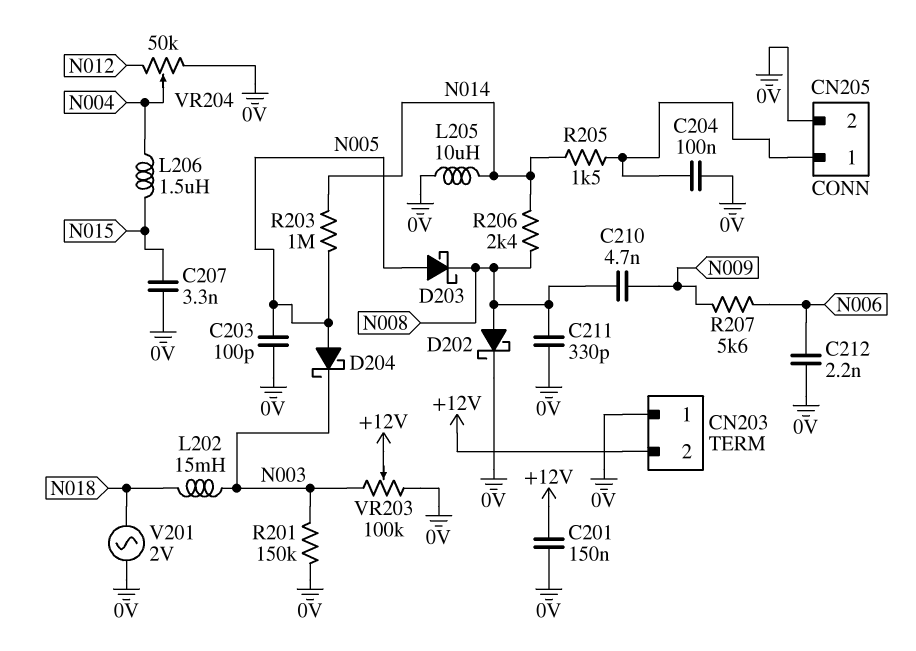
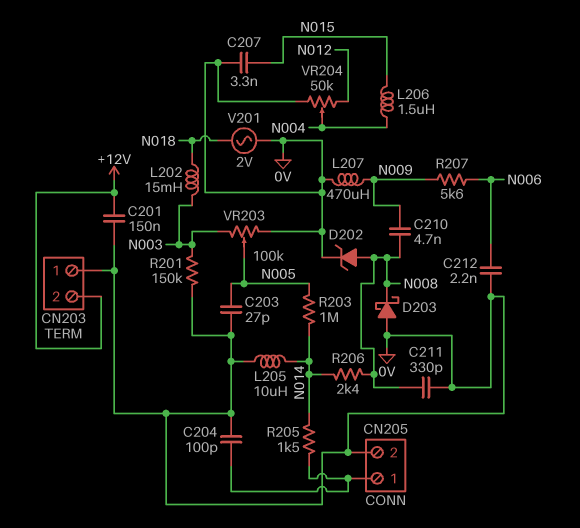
C203: 100pF (0V, N005) -> 27pF (0V, N005)
C204: 100nF (0V, CN205/1) -> 100pF (0V, CN205/1)
D202: schottky (A N008, K 0V) -> zener (A N008, K 0V)
D203: schottky (A N005, K N008) -> schottky (A 0V, K N008)
D204: schottky (A N005, K N003) -> none
L207: none -> 470uH (0V, N009)
VR203: 100k (0V, N003, wiper +12V) -> 100k (0V, N003, wiper N005)

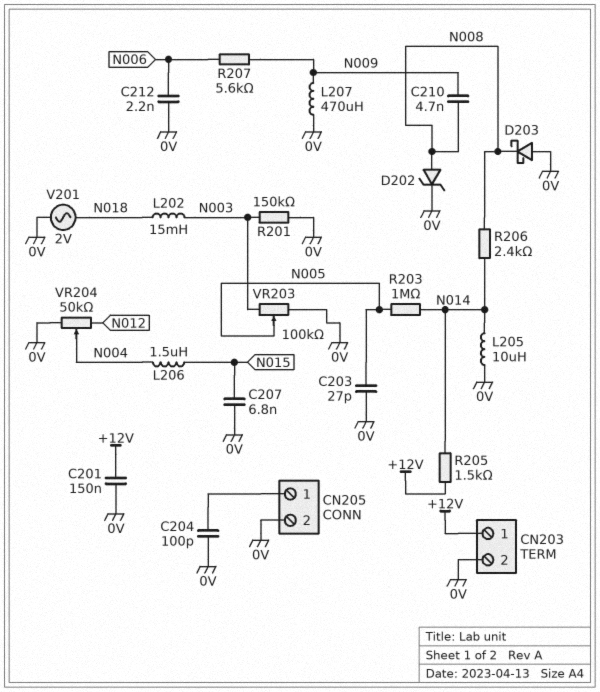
C207: 3.3nF (0V, N015) -> 6.8nF (0V, N015)
C211: 330pF (0V, N008) -> none
CN203 pin 1: 0V -> +12V
CN203 pin 2: +12V -> 0V
R205: 1.5k (CN205/1, N014) -> 1.5k (+12V, N014)

